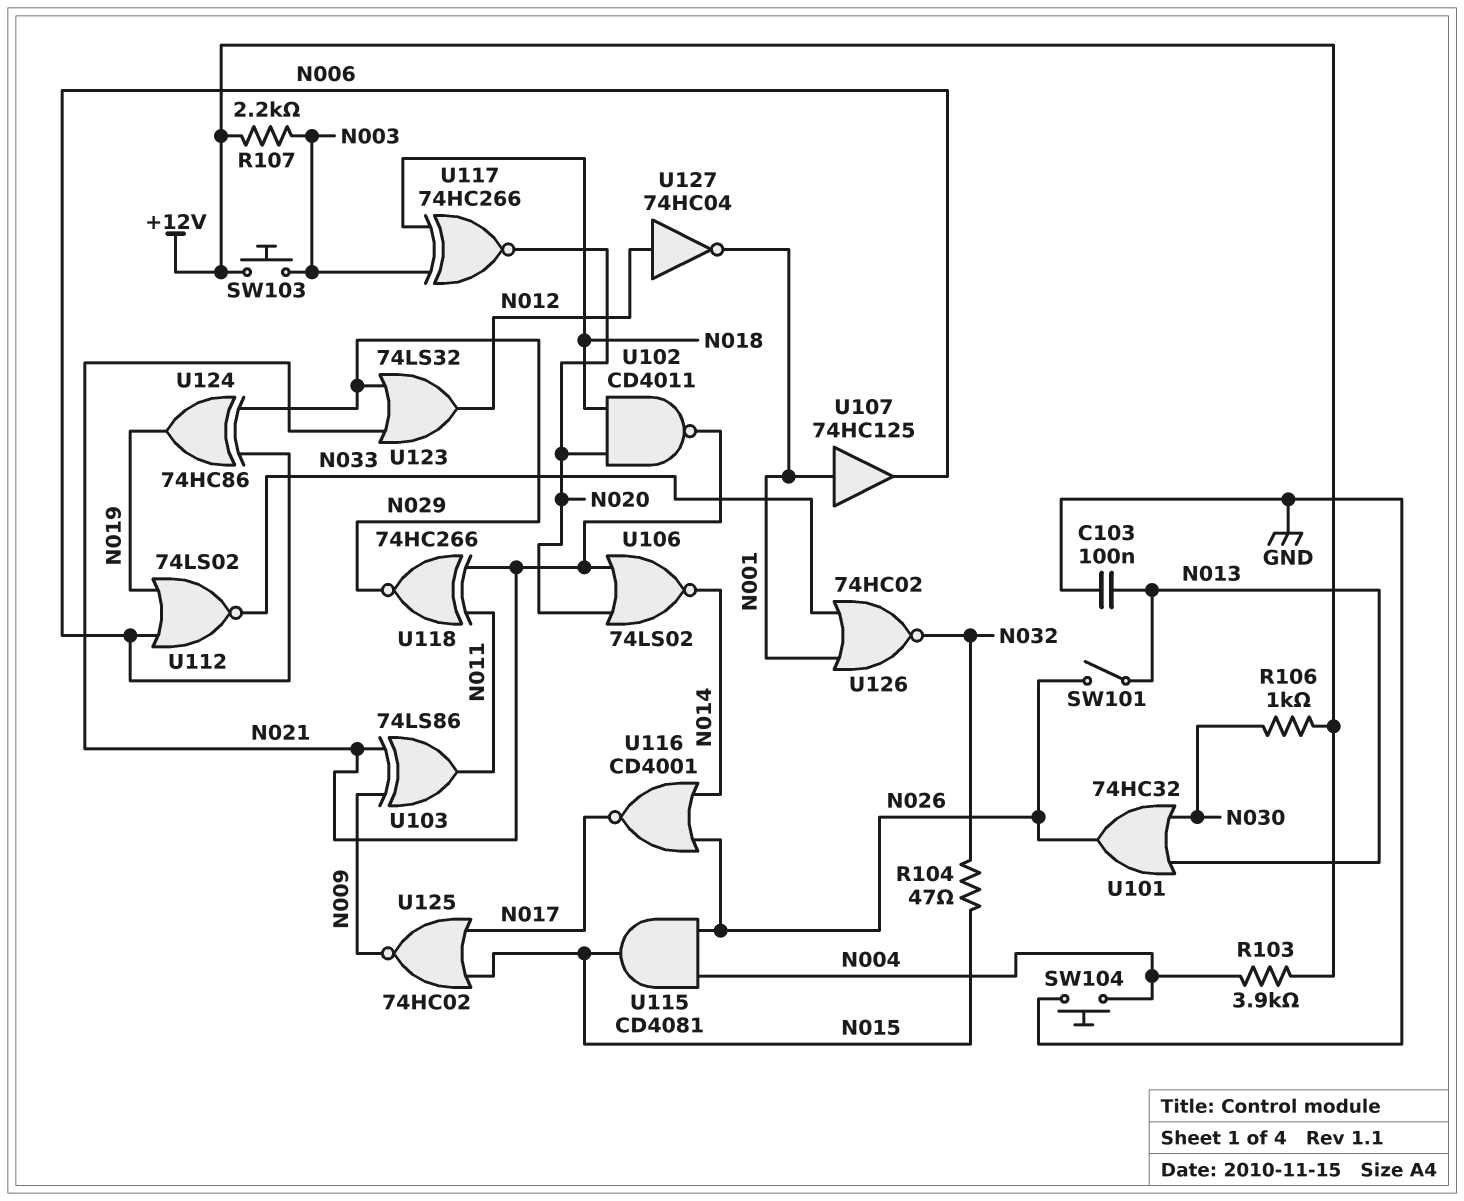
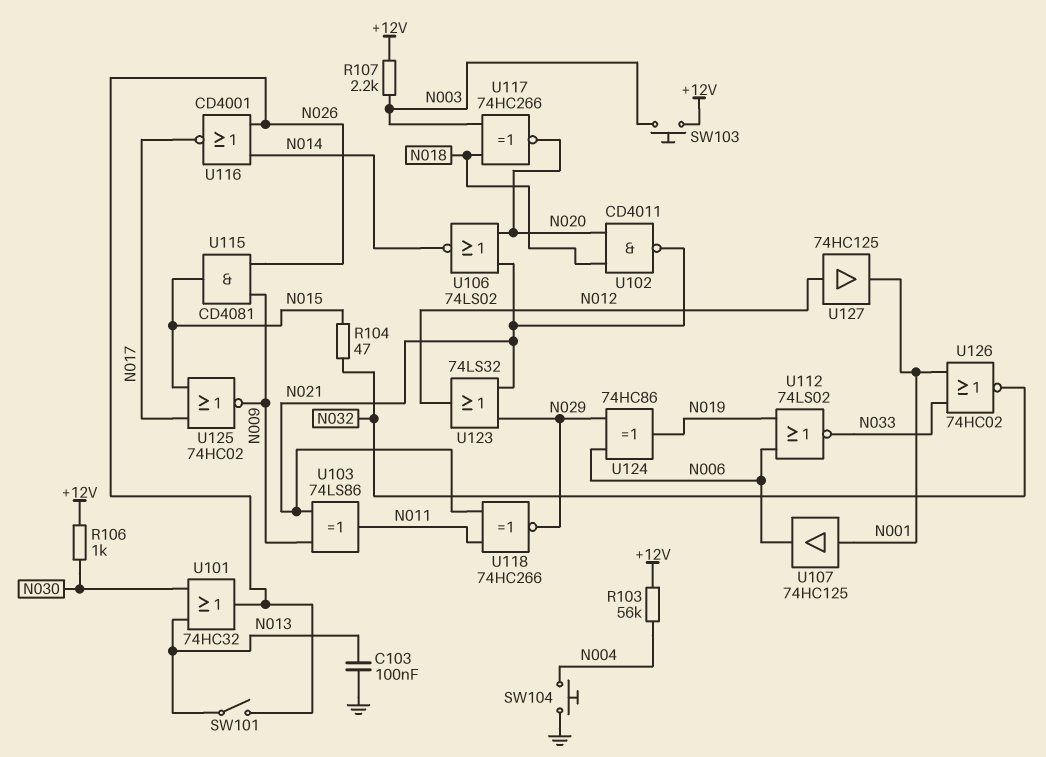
R103: 3.9k (+12V, N004) -> 56k (+12V, N004)
U115: AND CD4081 (in N004, in N026, out N015) -> AND CD4081 (in N009, in N026, out N015)
U127: NOT 74HC04 (in N012, out N001) -> buffer 74HC125 (in N012, out N001)

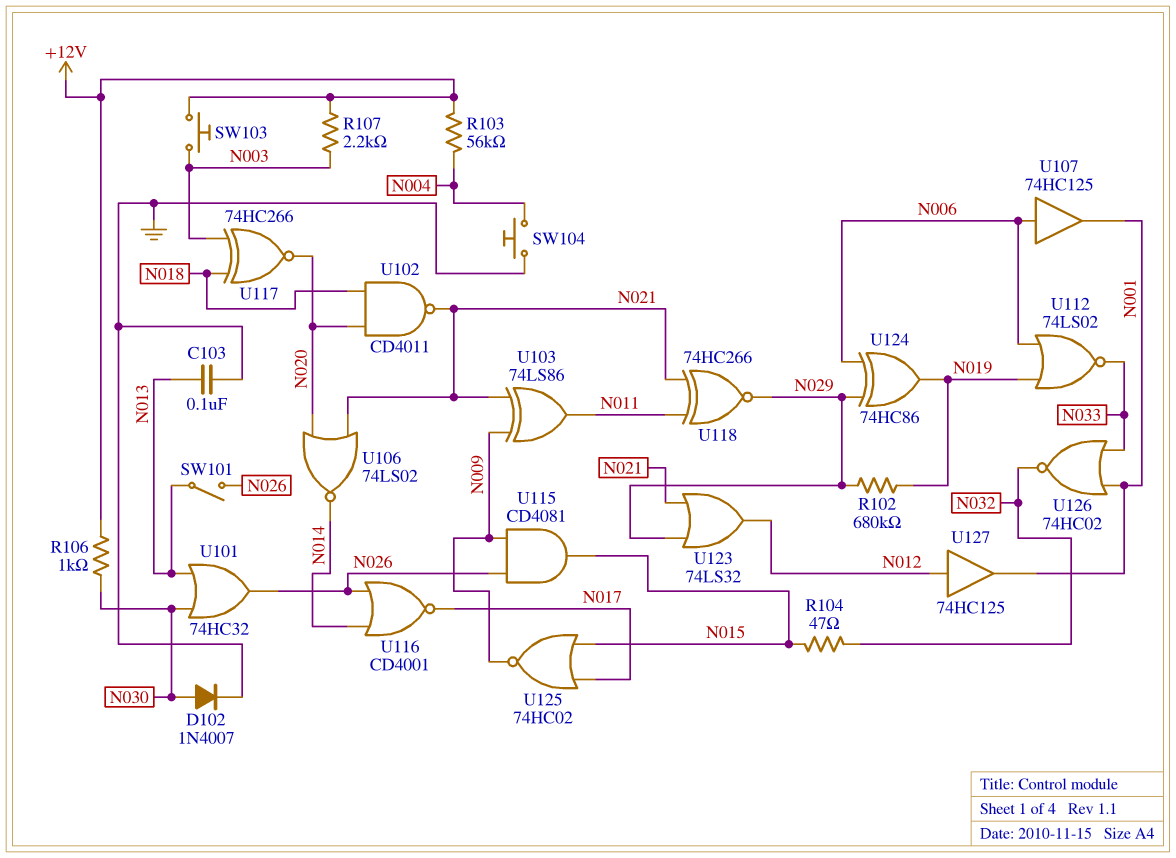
D102: none -> diode 1N4007 (A N030, K GND)
R102: none -> 680k (N019, N029)
U107: buffer 74HC125 (in N001, out N006) -> buffer 74HC125 (in N006, out N001)

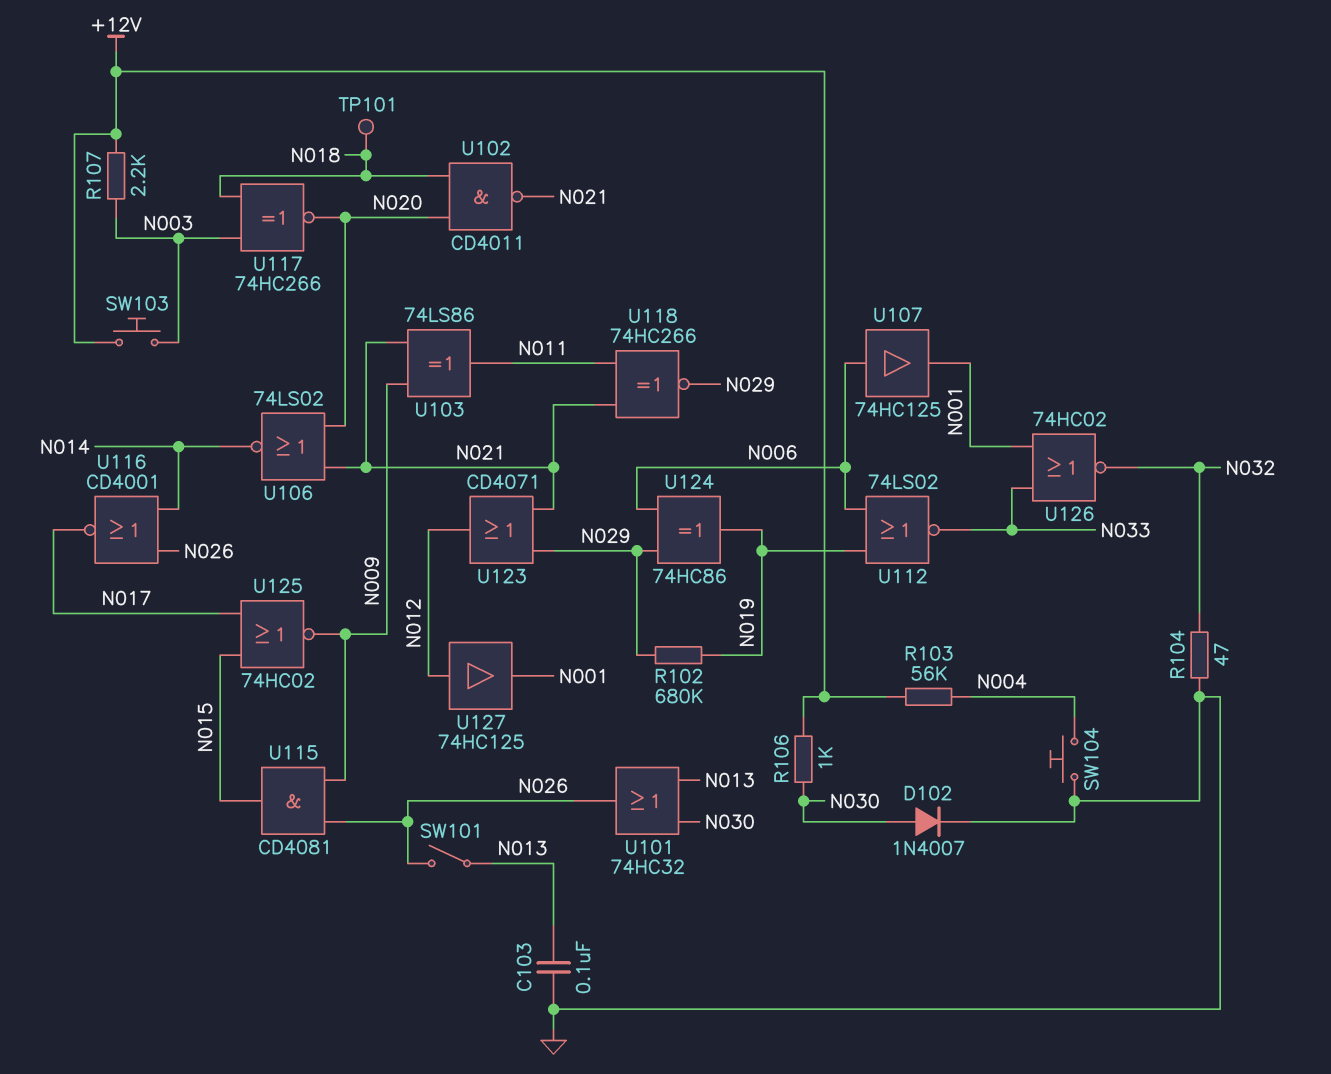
R104: 47 (N015, N032) -> 47 (GND, N032)
TP101: none -> test point (N018)
U123: OR 74LS32 (in N021, in N029, out N012) -> OR CD4071 (in N021, in N029, out N012)

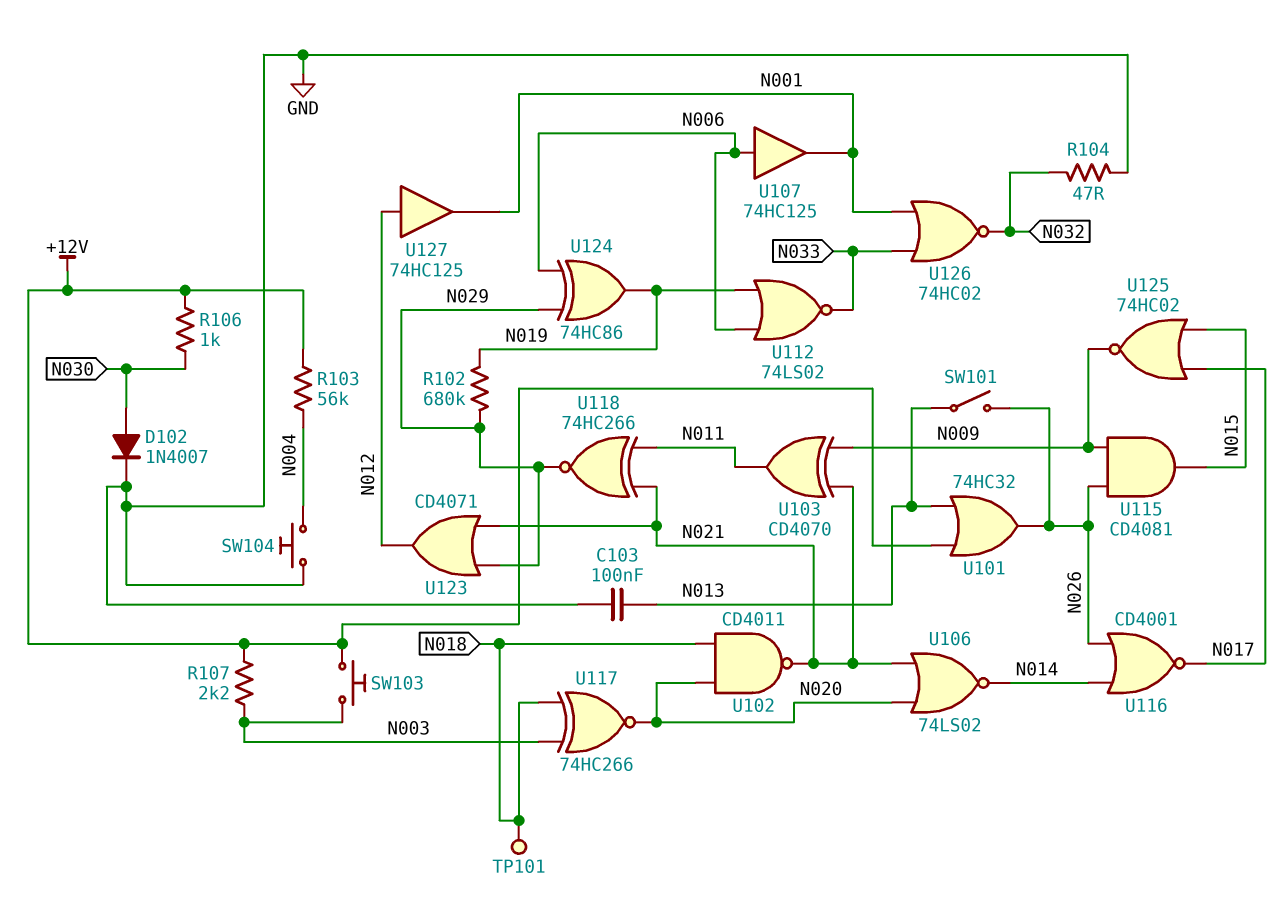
U101: OR 74HC32 (in N013, in N030, out N026) -> OR 74HC32 (in +12V, in N013, out N026)
U103: XOR 74LS86 (in N009, in N021, out N011) -> XOR CD4070 (in N009, in N021, out N011)

